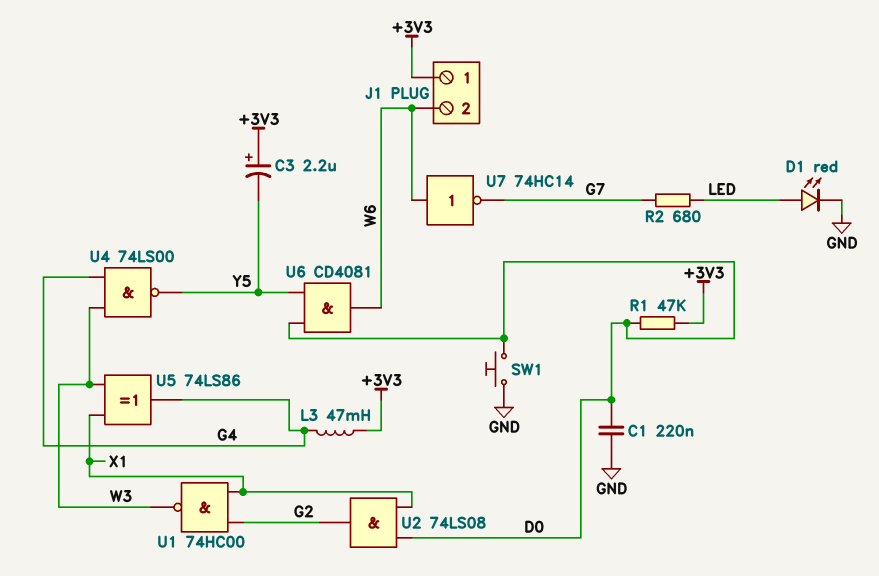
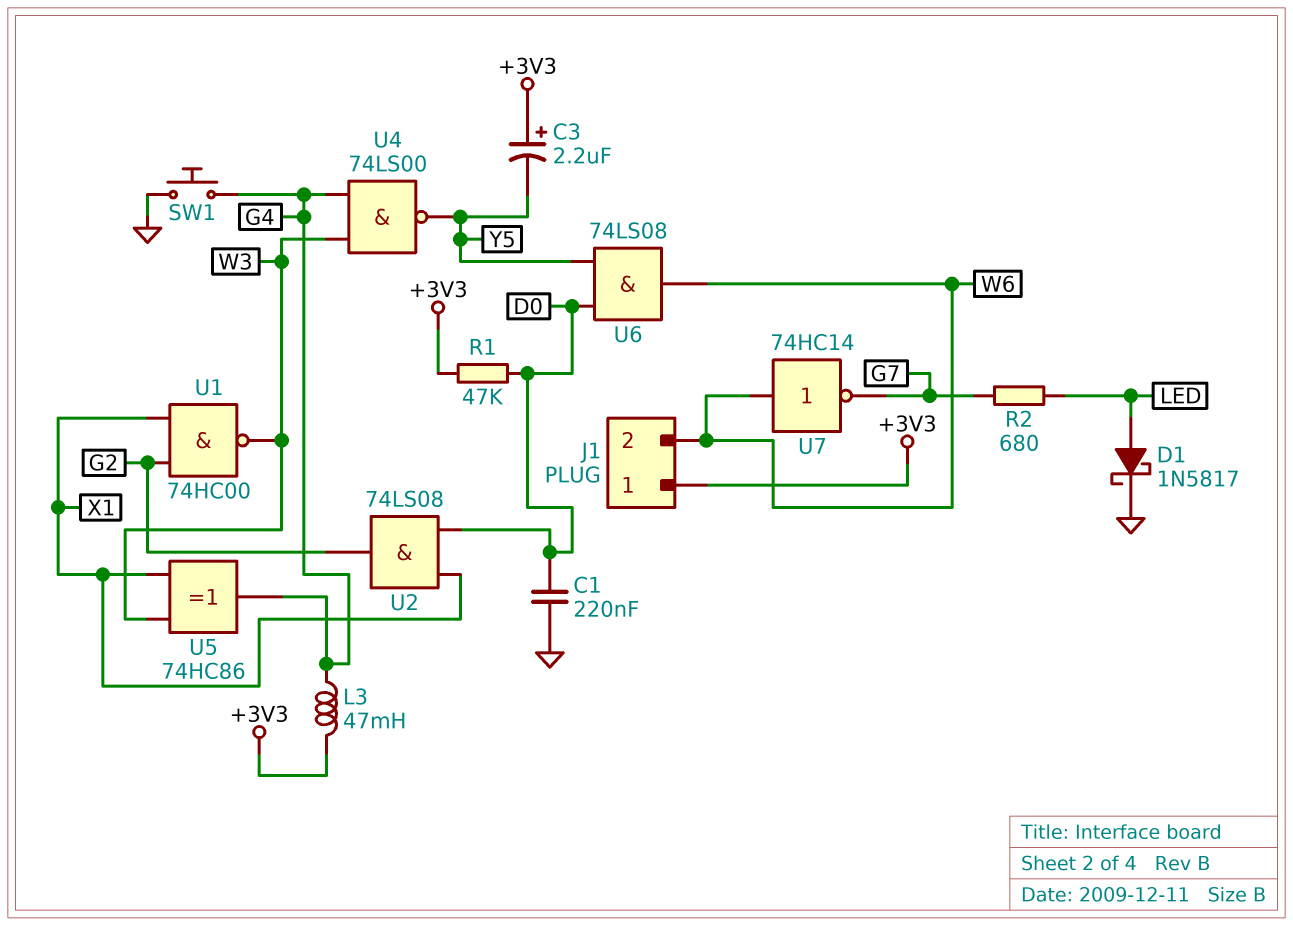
D1: LED red (A LED, K GND) -> schottky 1N5817 (A LED, K GND)
SW1: button (D0, GND) -> button (G4, GND)
U5: XOR 74LS86 (in W3, in X1, out G4) -> XOR 74HC86 (in W3, in X1, out G4)
U6: AND CD4081 (in D0, in Y5, out W6) -> AND 74LS08 (in D0, in Y5, out W6)

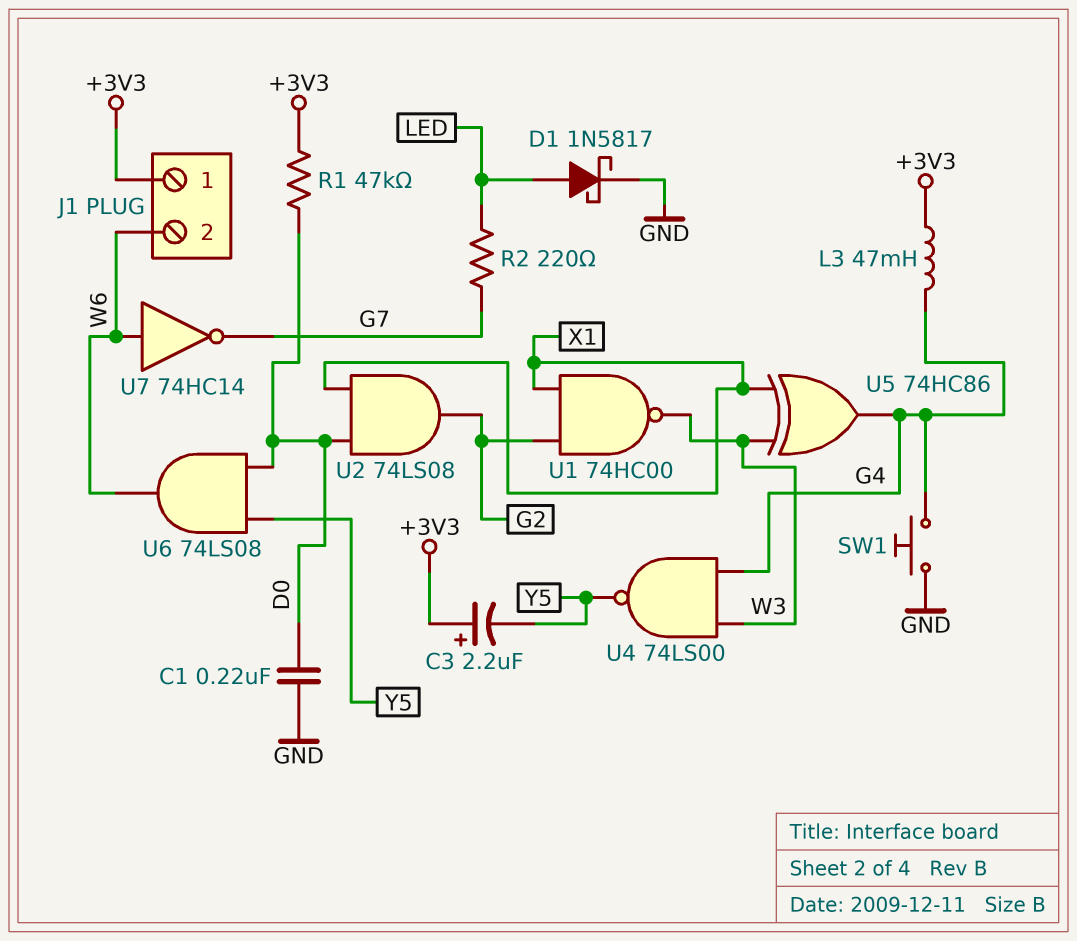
R2: 680 (G7, LED) -> 220 (G7, LED)

